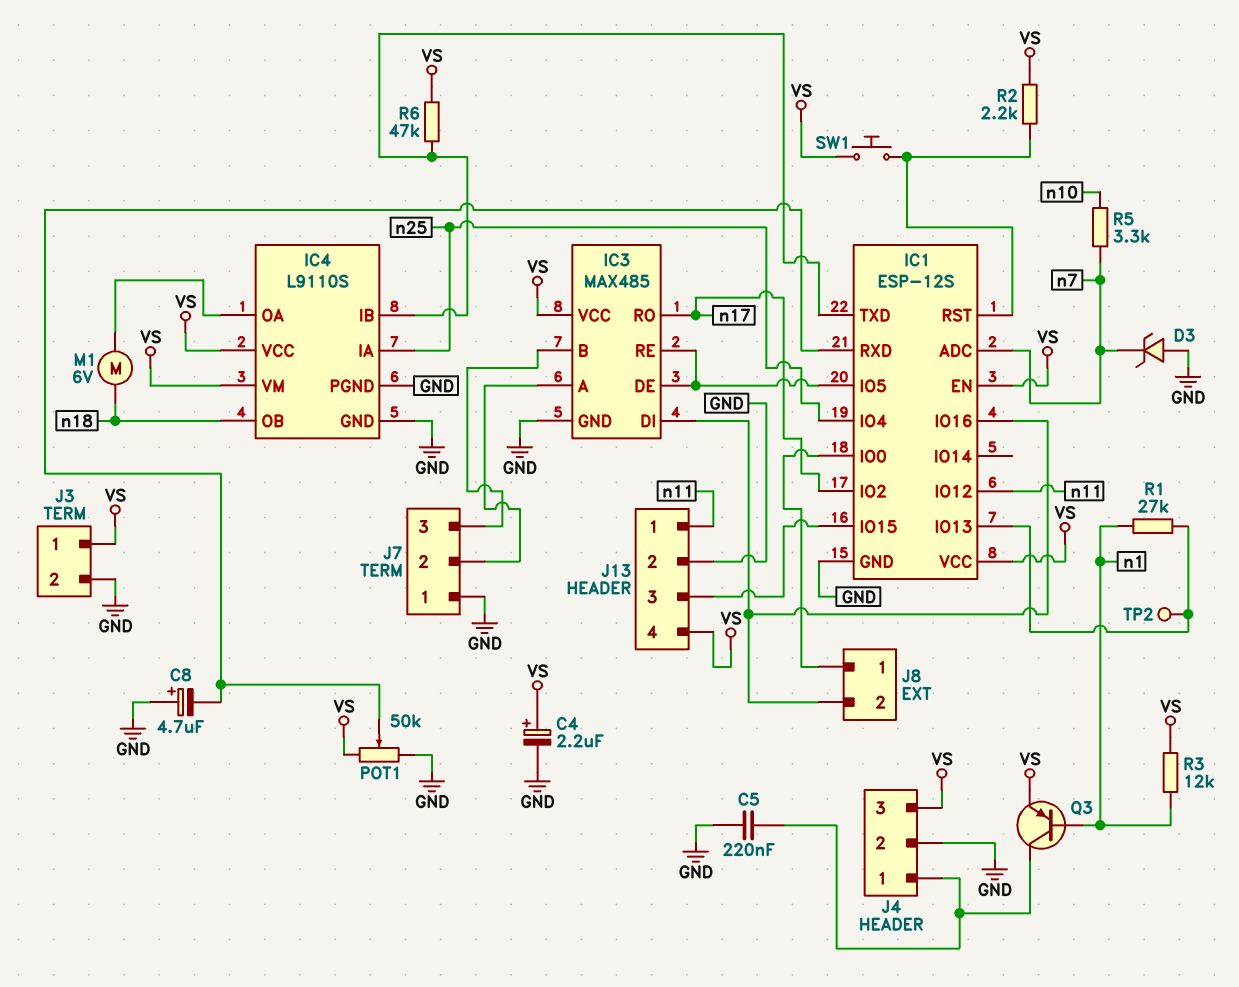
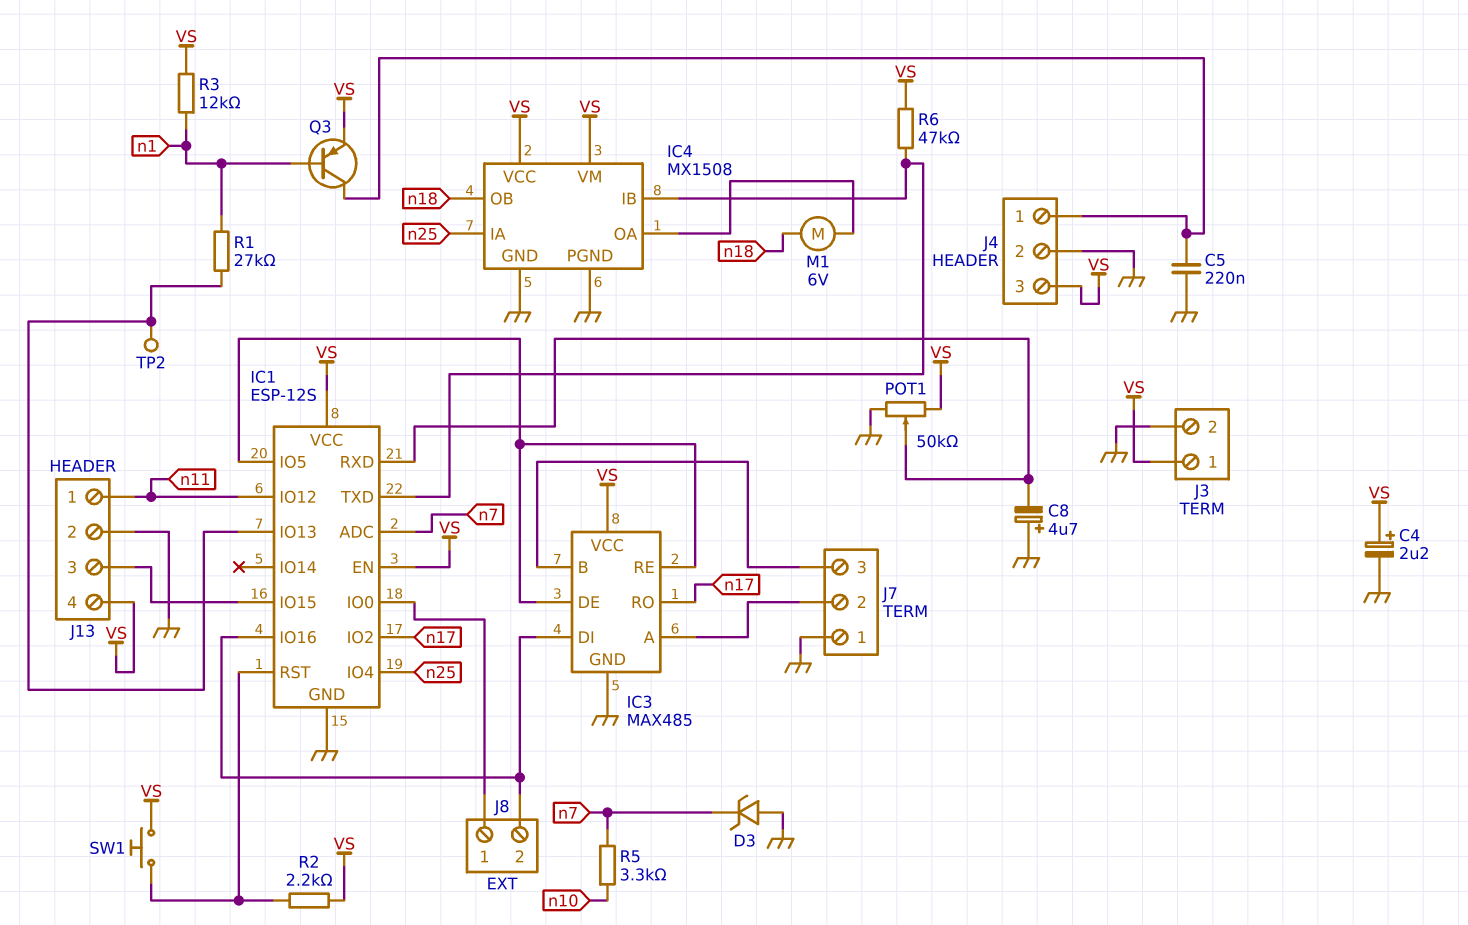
IC4: L9110S -> MX1508

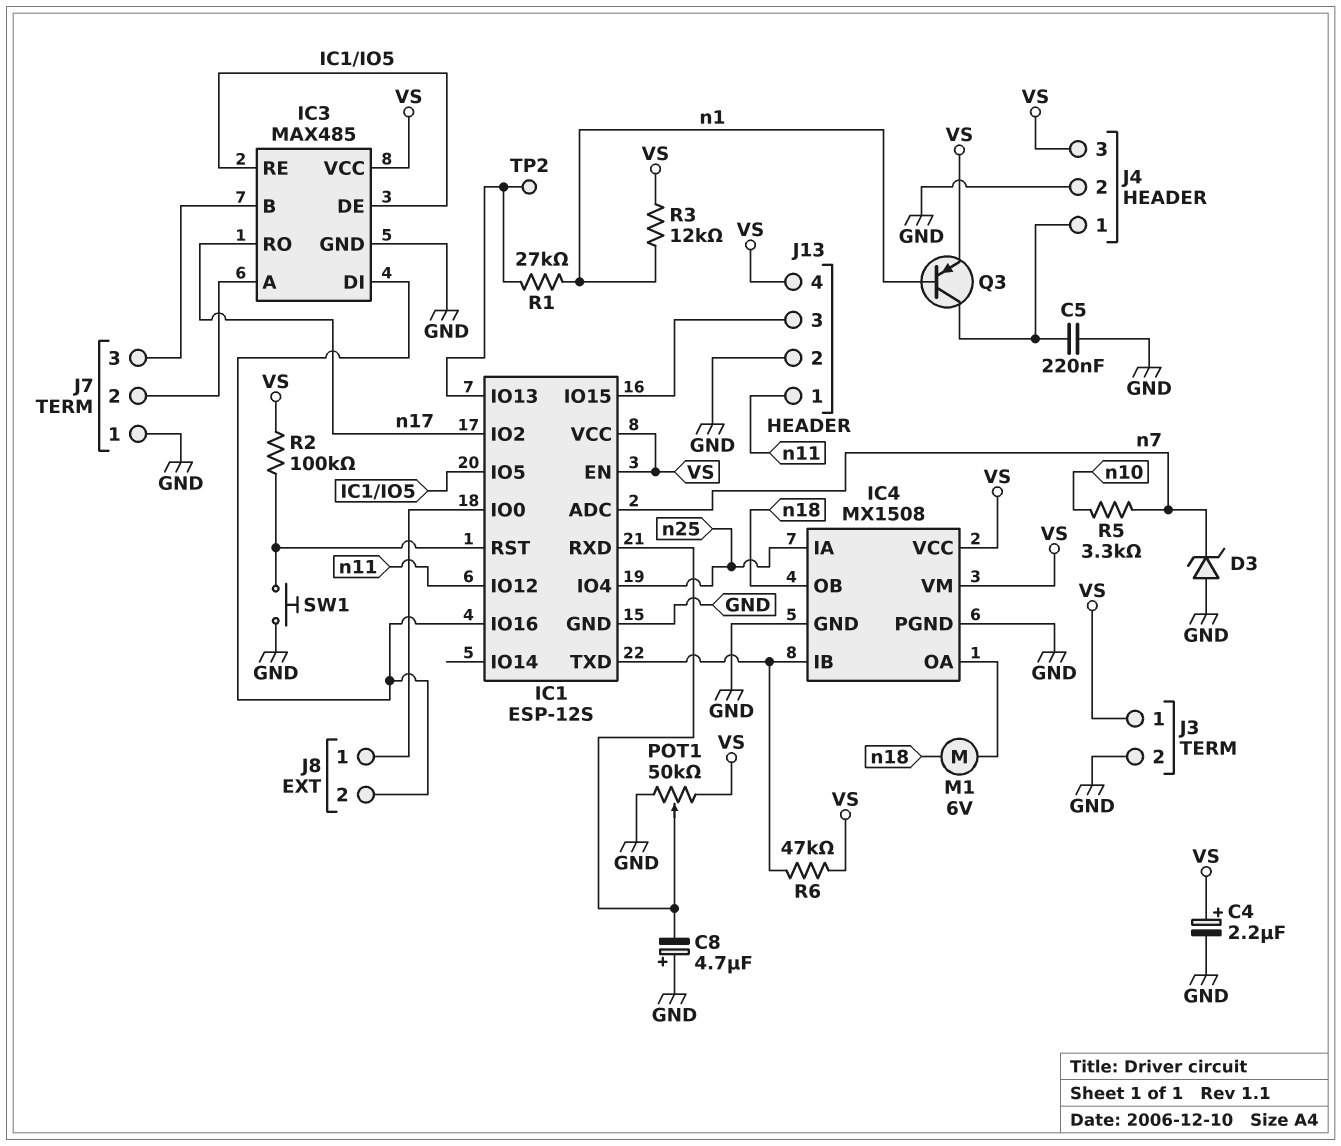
R2: 2.2k (IC1/RST, VS) -> 100k (IC1/RST, VS)
SW1: button (IC1/RST, VS) -> button (GND, IC1/RST)

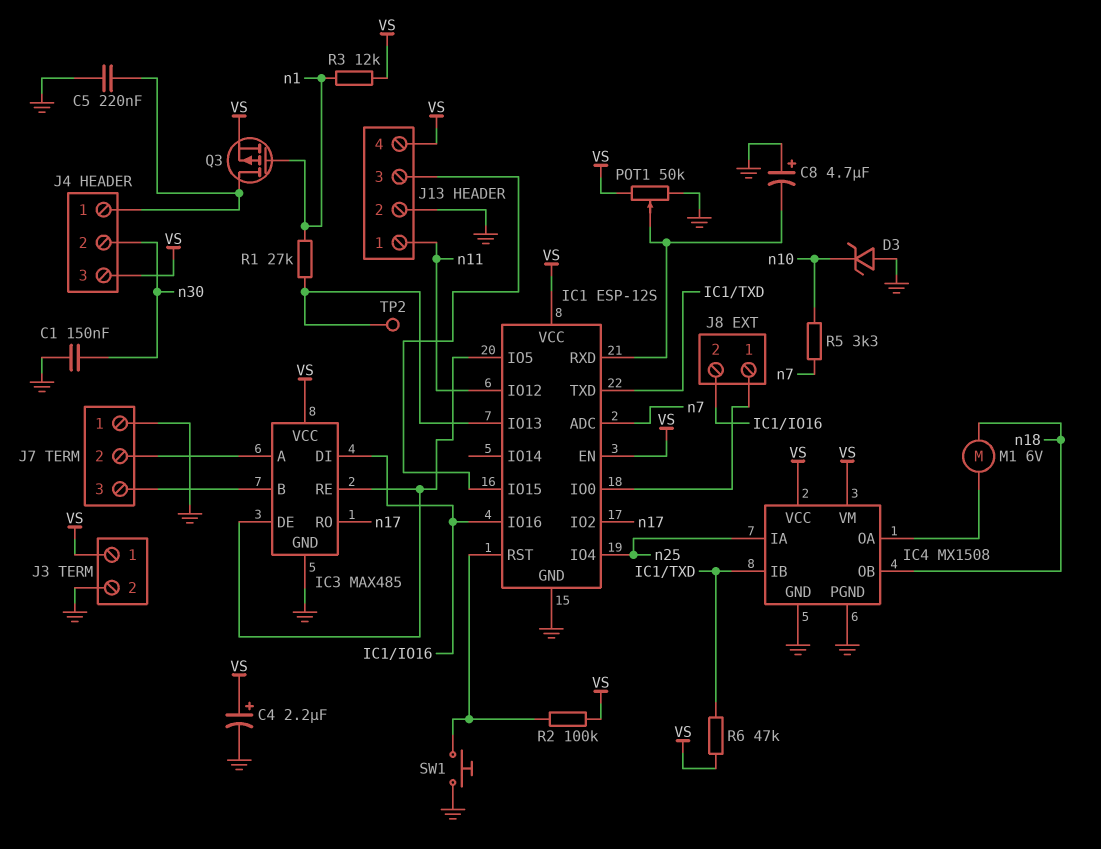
C1: none -> 150nF (GND, n30)
D3: zener (A GND, K n7) -> zener (A GND, K n10)
J4 pin 2: GND -> n30
Q3: PNP (B n1, C J4/1, E VS) -> PMOS (G n1, D J4/1, S VS)

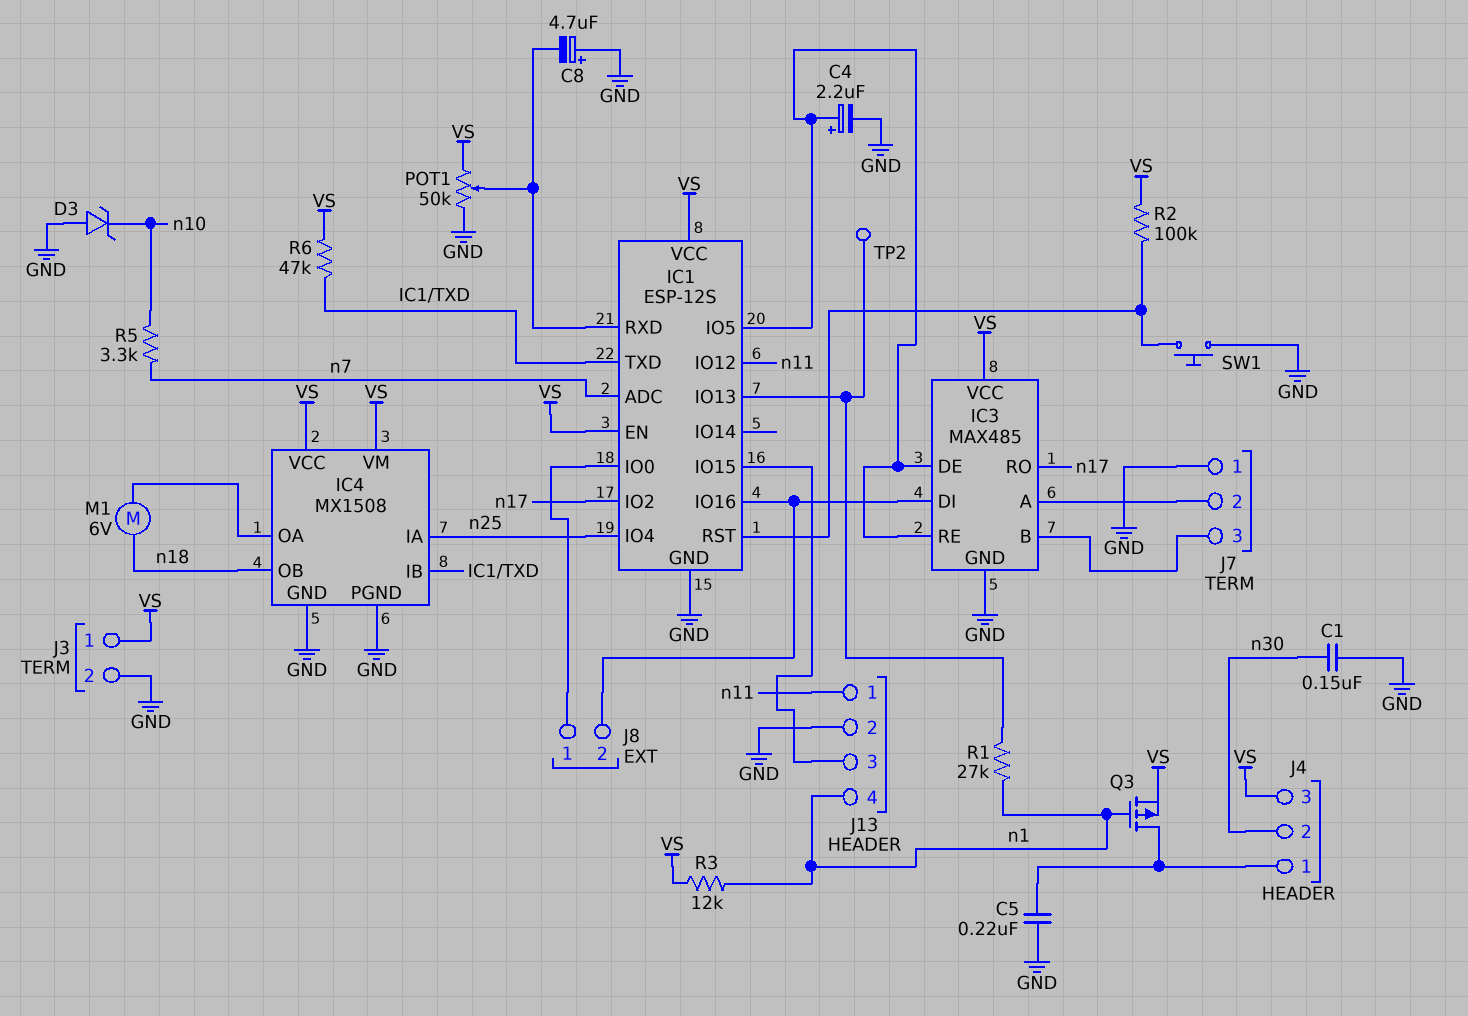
C4: 2.2uF (plus VS, minus GND) -> 2.2uF (plus IC1/IO5, minus GND)
J13 pin 4: VS -> n1

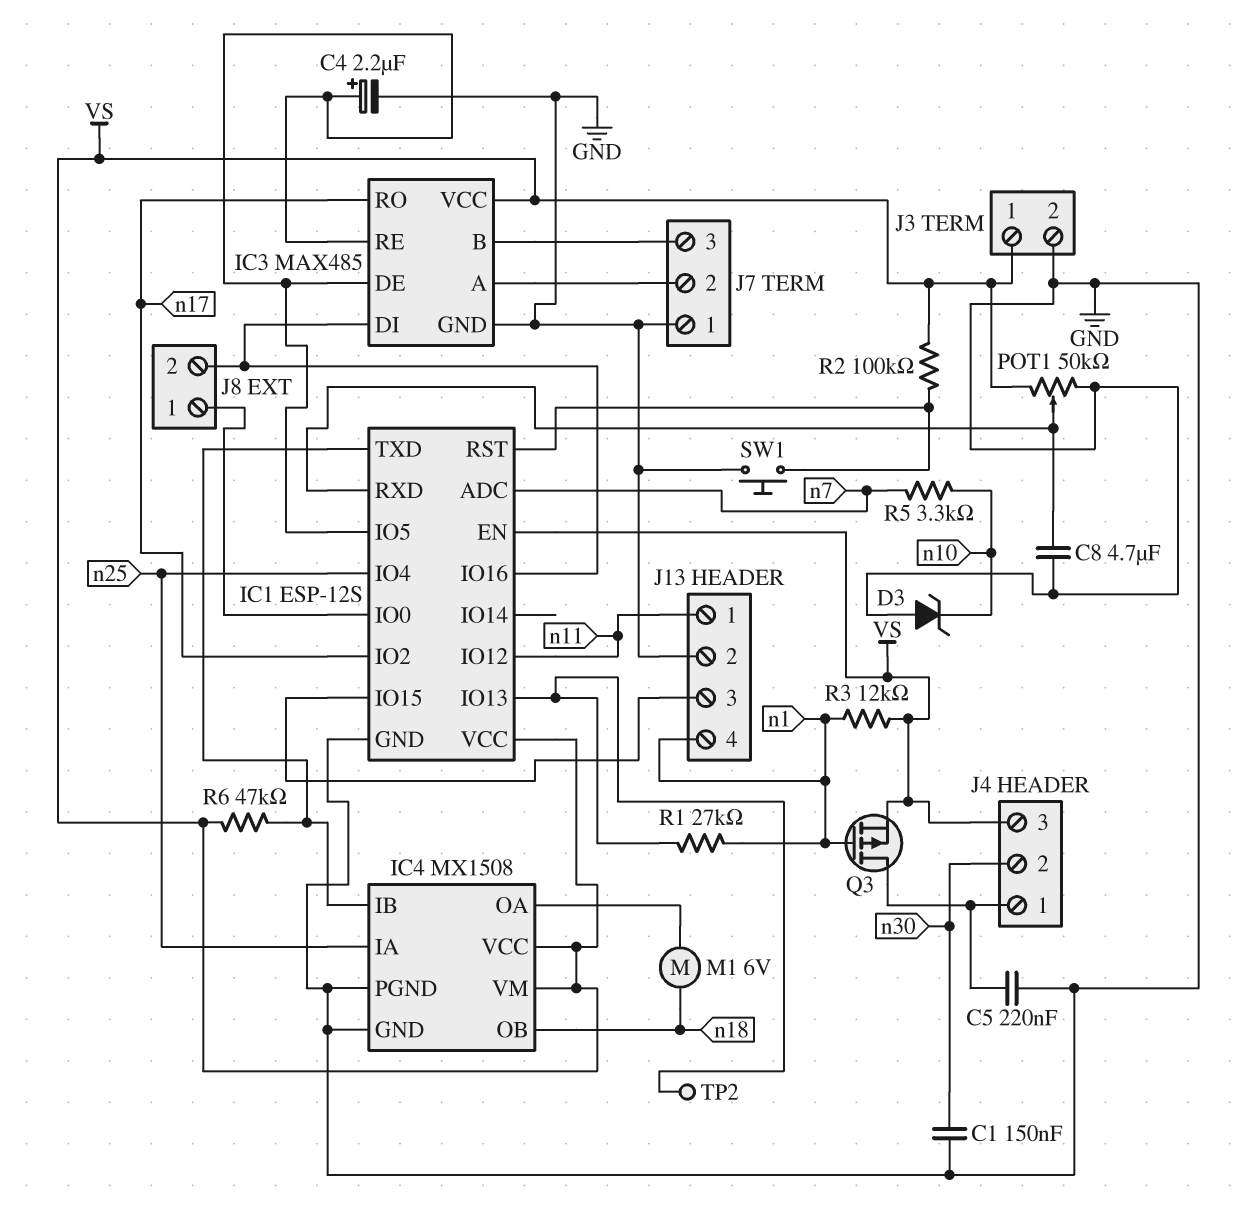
C8: 4.7uF (plus GND, minus IC1/RXD) -> 4.7uF (GND, IC1/RXD)

